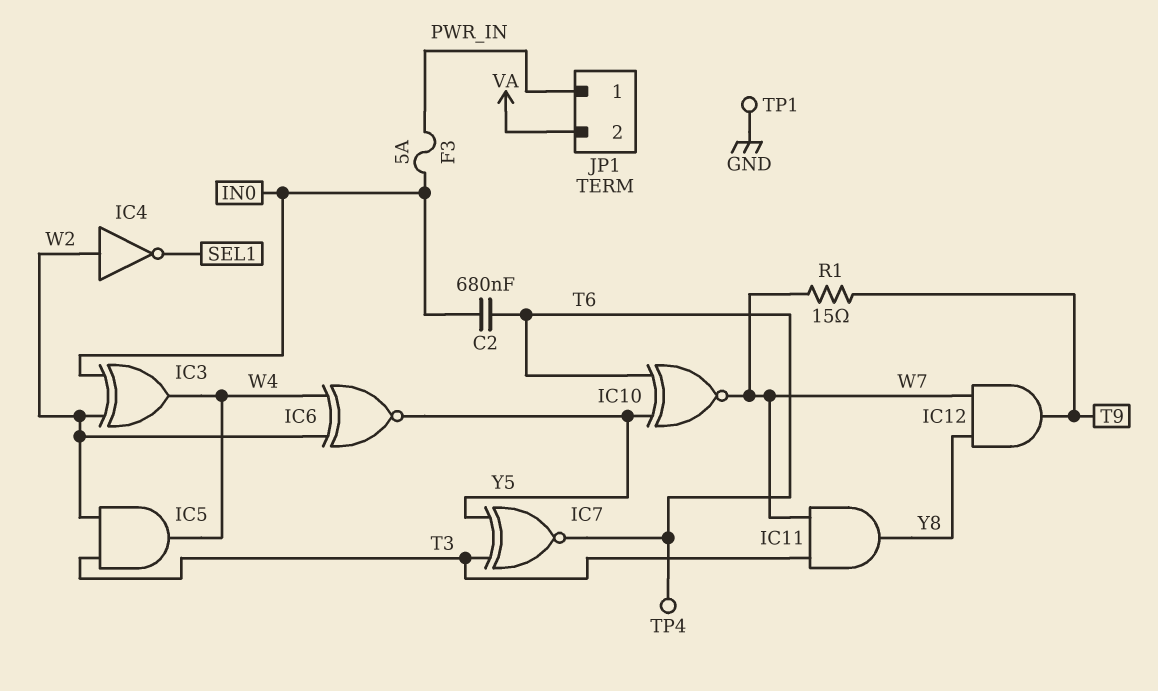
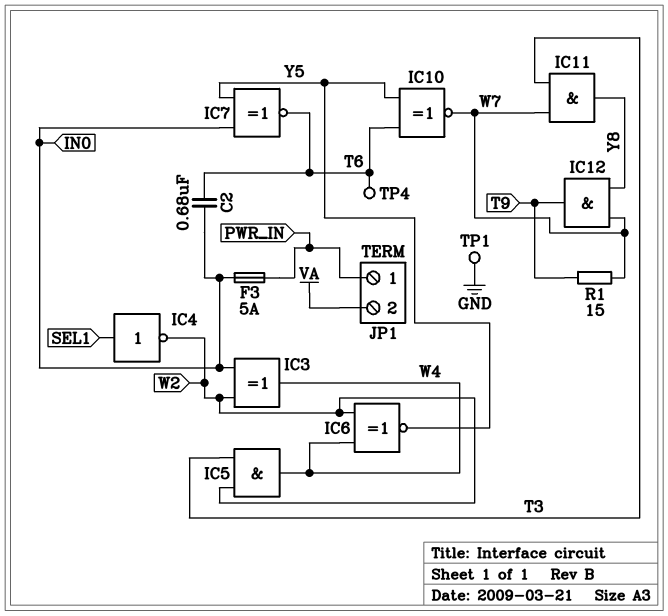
IC4: NOT (in W2, out SEL1) -> NOT (in SEL1, out W2)
IC7: XNOR (in T3, in Y5, out T6) -> XNOR (in IN0, in Y5, out T6)

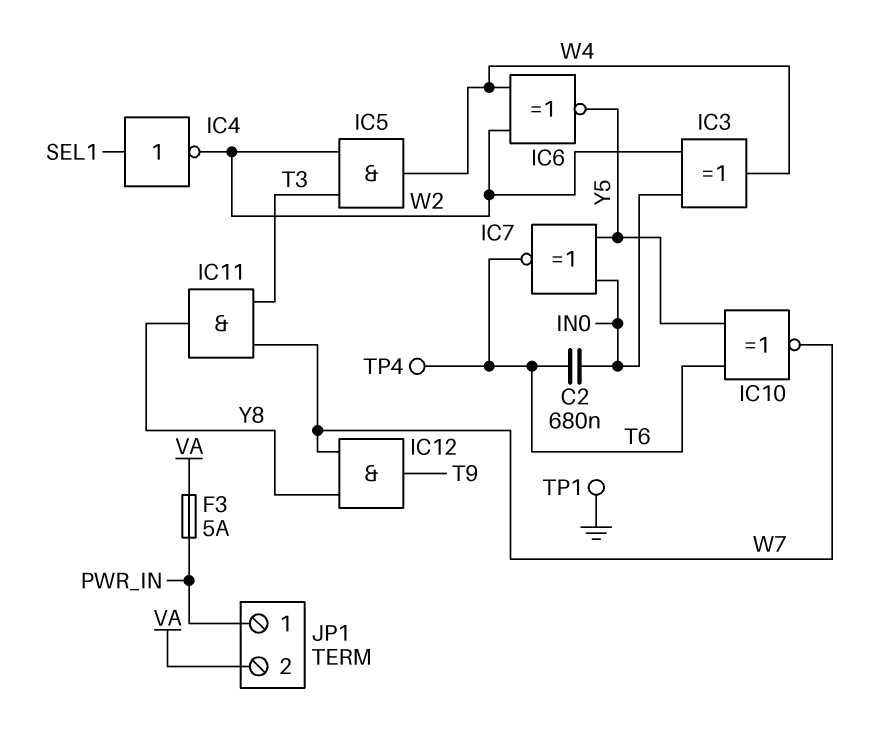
F3: 5A (IN0, PWR_IN) -> 5A (PWR_IN, VA)
R1: 15 (T9, W7) -> none

